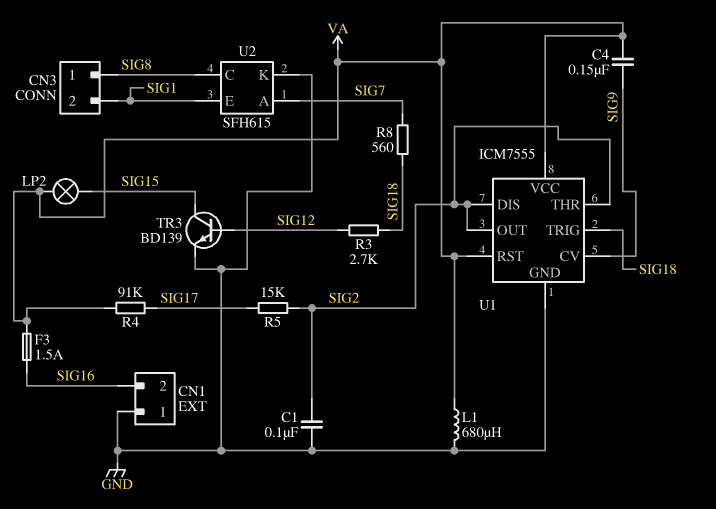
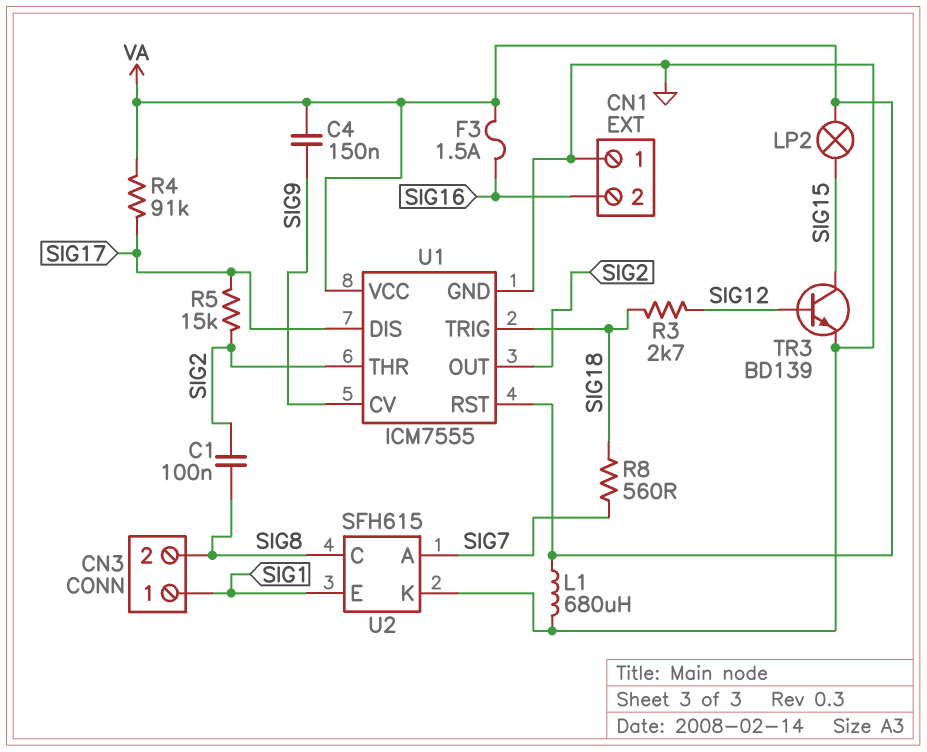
C1: 100nF (GND, SIG2) -> 100nF (SIG2, SIG8)
CN3 pin 1: SIG8 -> SIG1
CN3 pin 2: SIG1 -> SIG8
U1 pin DIS: SIG2 -> SIG17

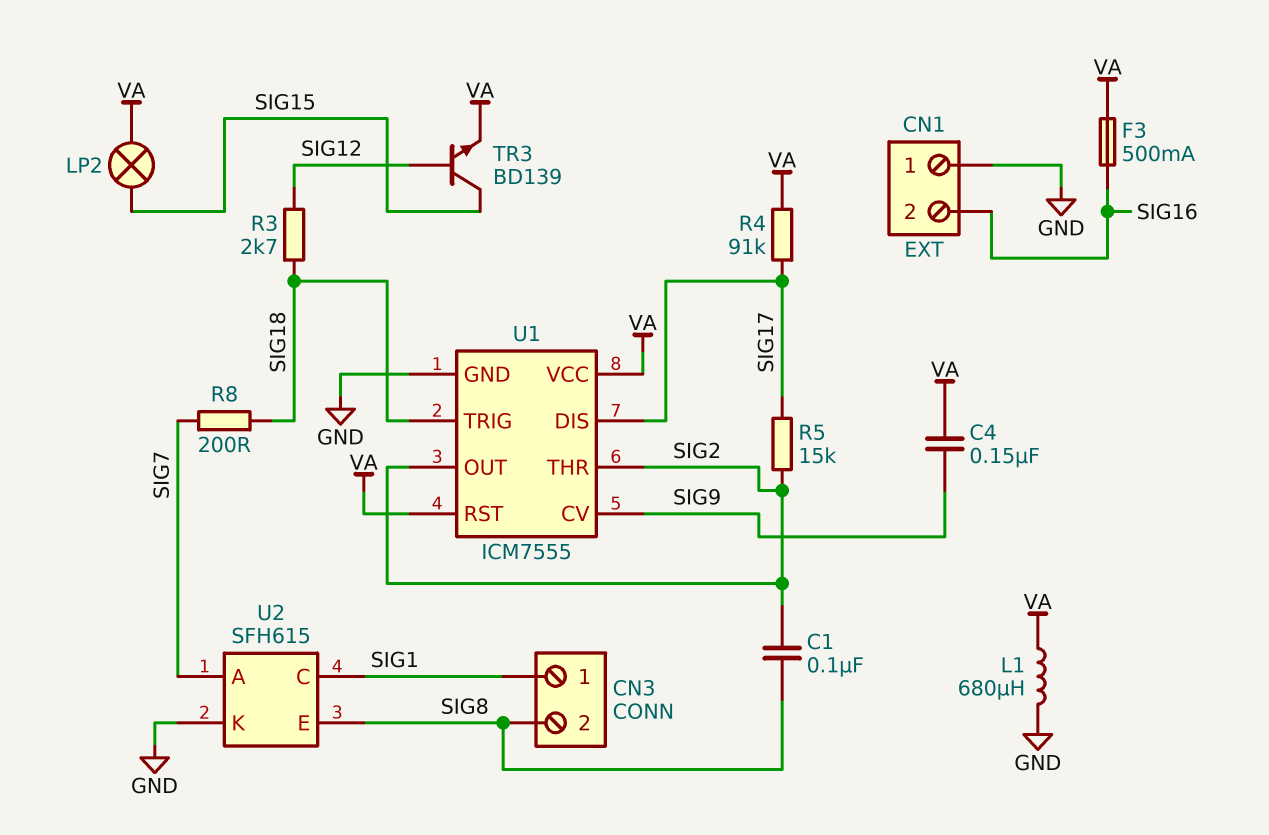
F3: 1.5A (SIG16, VA) -> 500mA (SIG16, VA)
R8: 560 (SIG7, SIG18) -> 200 (SIG7, SIG18)
TR3: NPN BD139 (B SIG12, C SIG15, E GND) -> NPN BD139 (B SIG12, C SIG15, E VA)
U2 pin C: SIG8 -> SIG1
U2 pin E: SIG1 -> SIG8

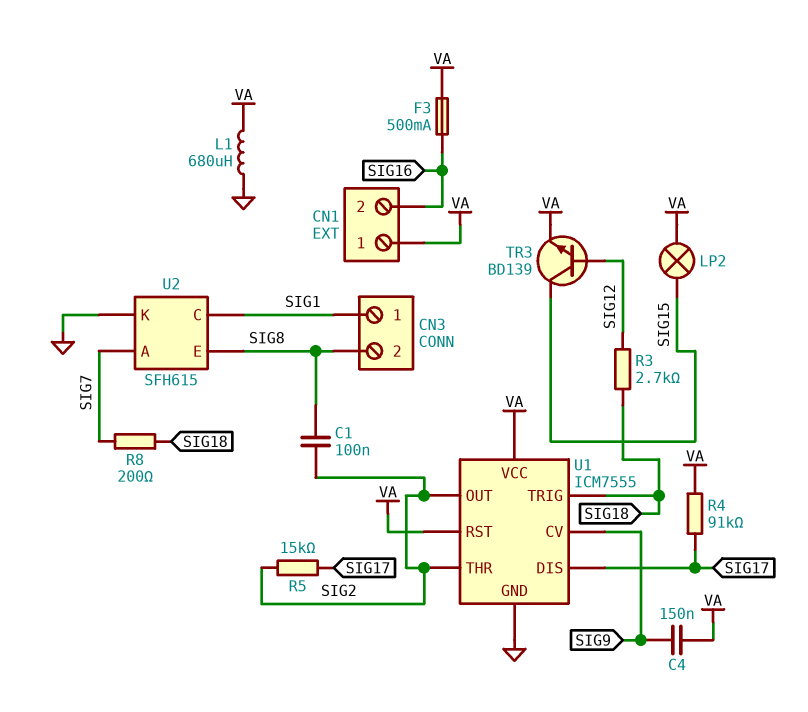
CN1 pin 1: GND -> VA

